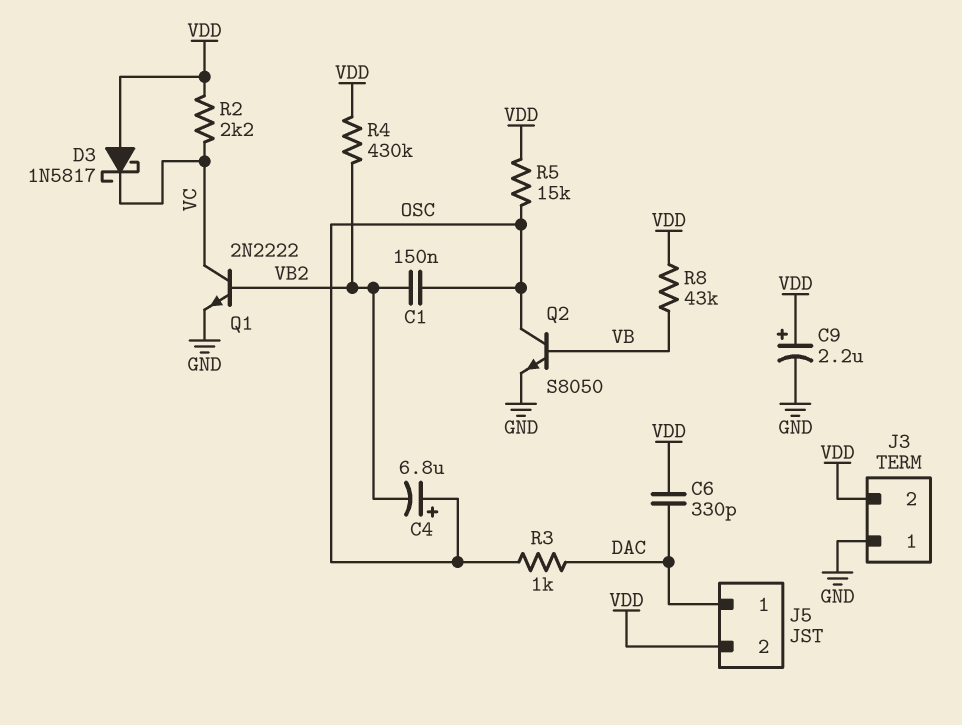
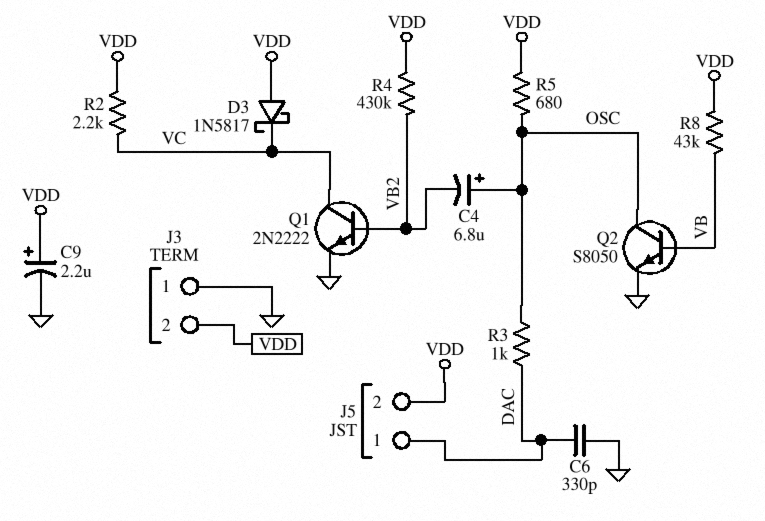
C1: 150nF (OSC, VB2) -> none
C6: 330pF (DAC, VDD) -> 330pF (DAC, GND)
R5: 15k (OSC, VDD) -> 680 (OSC, VDD)

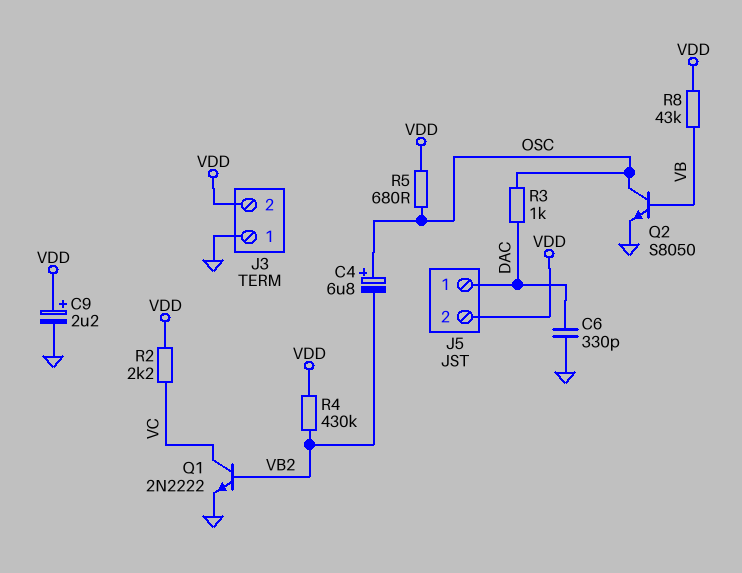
D3: schottky 1N5817 (A VDD, K VC) -> none

